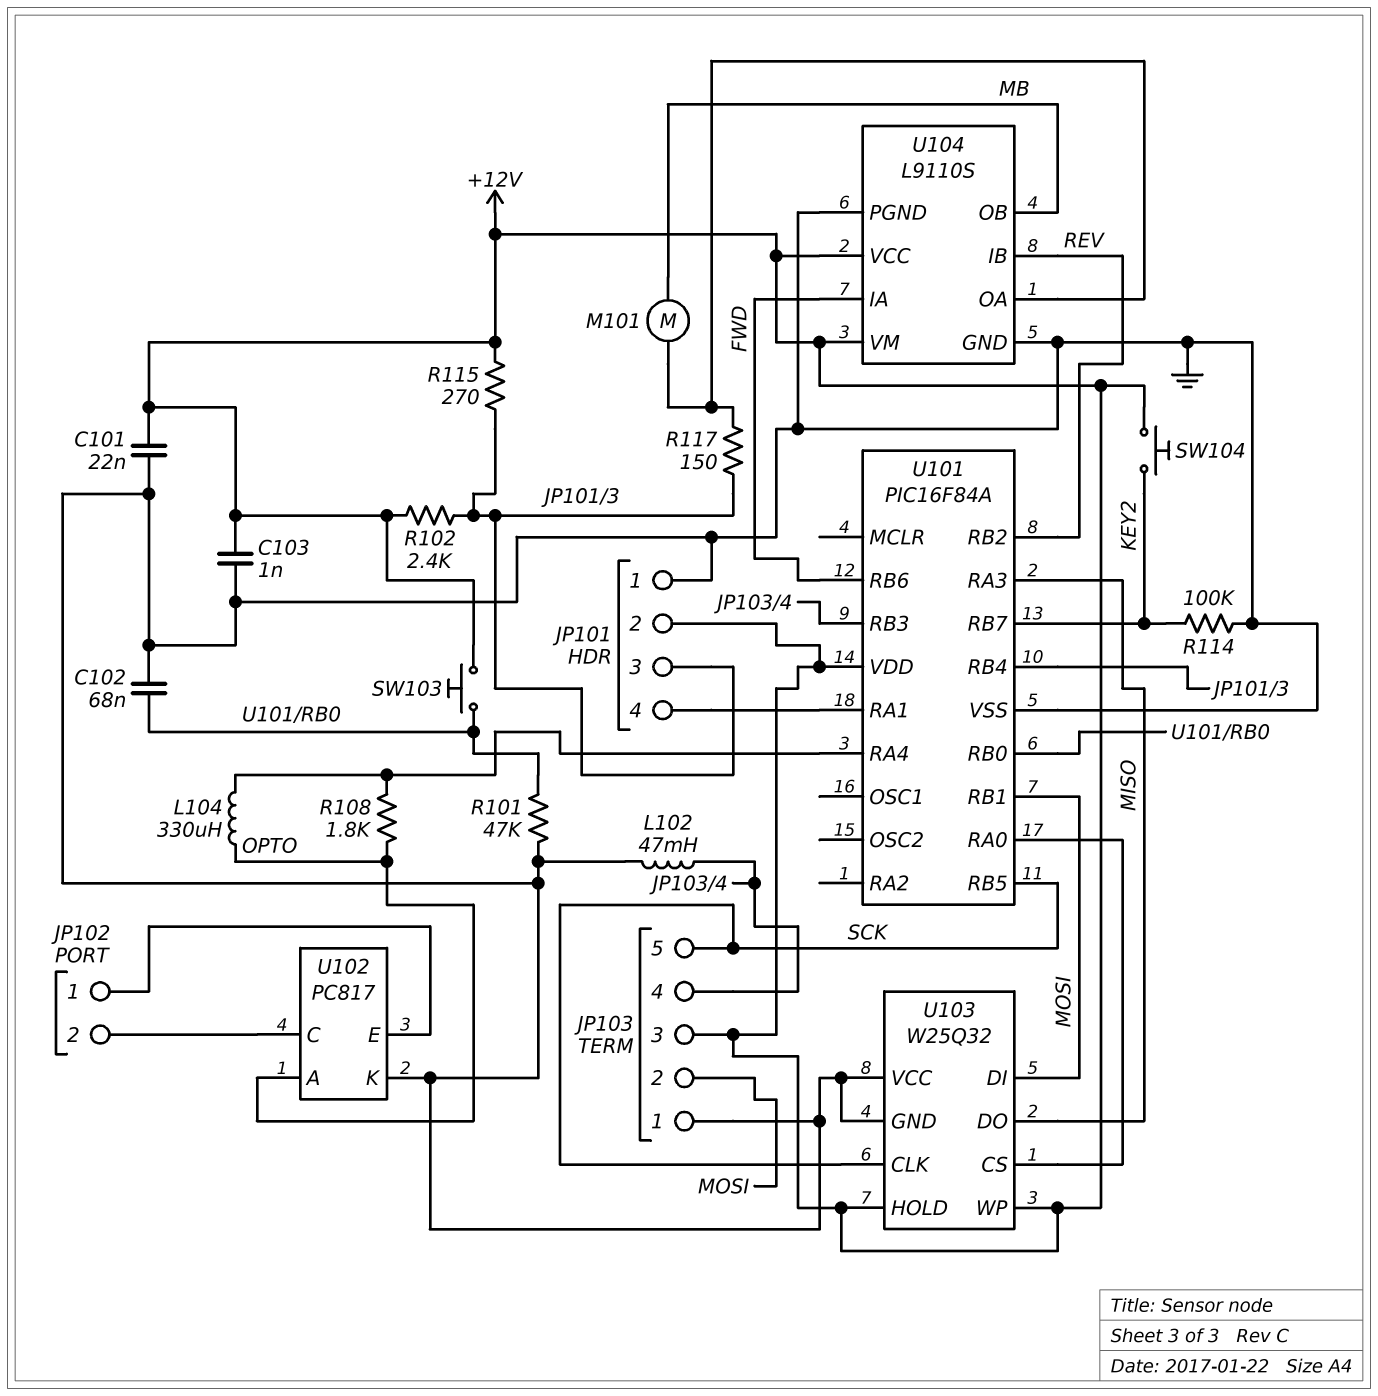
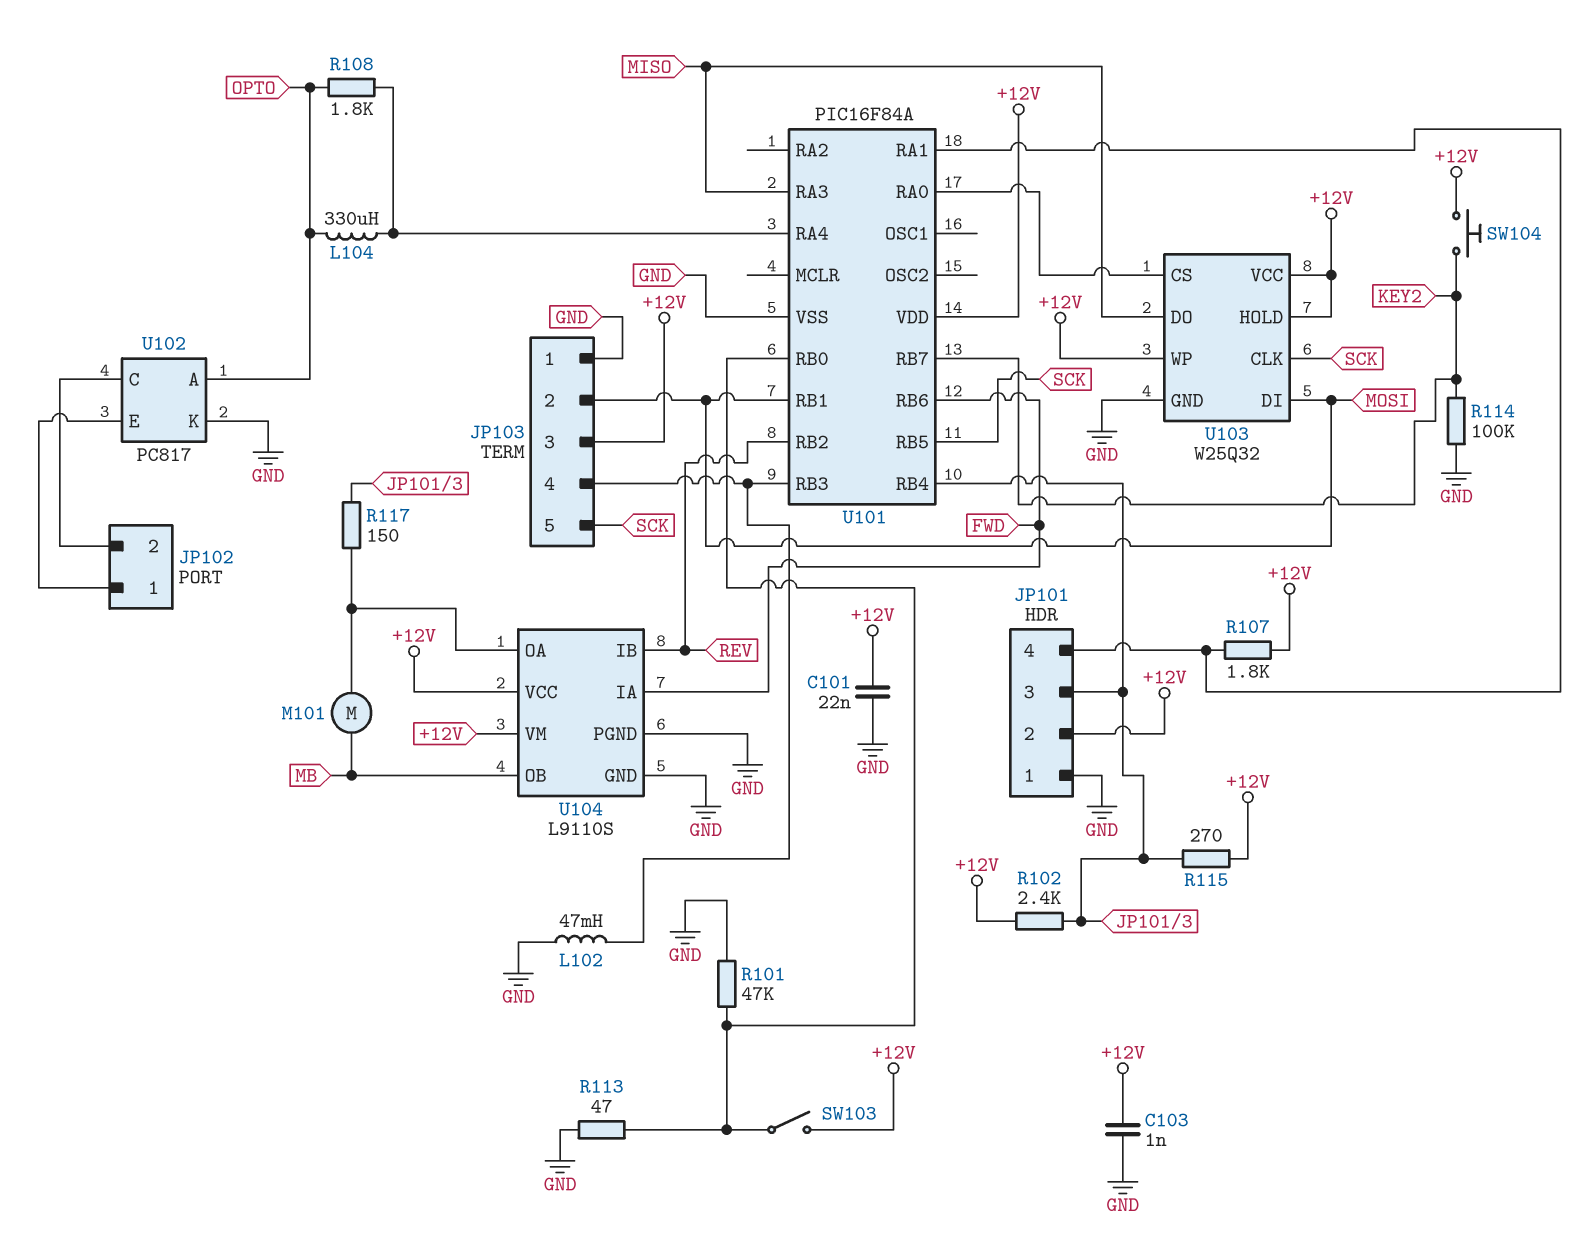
C102: 68nF (GND, U101/RB0) -> none
R107: none -> 1.8k (+12V, JP101/4)
R113: none -> 47 (GND, U101/RB0)
SW103: button (+12V, U101/RB0) -> switch (+12V, U101/RB0)
U103 pin VCC: GND -> +12V

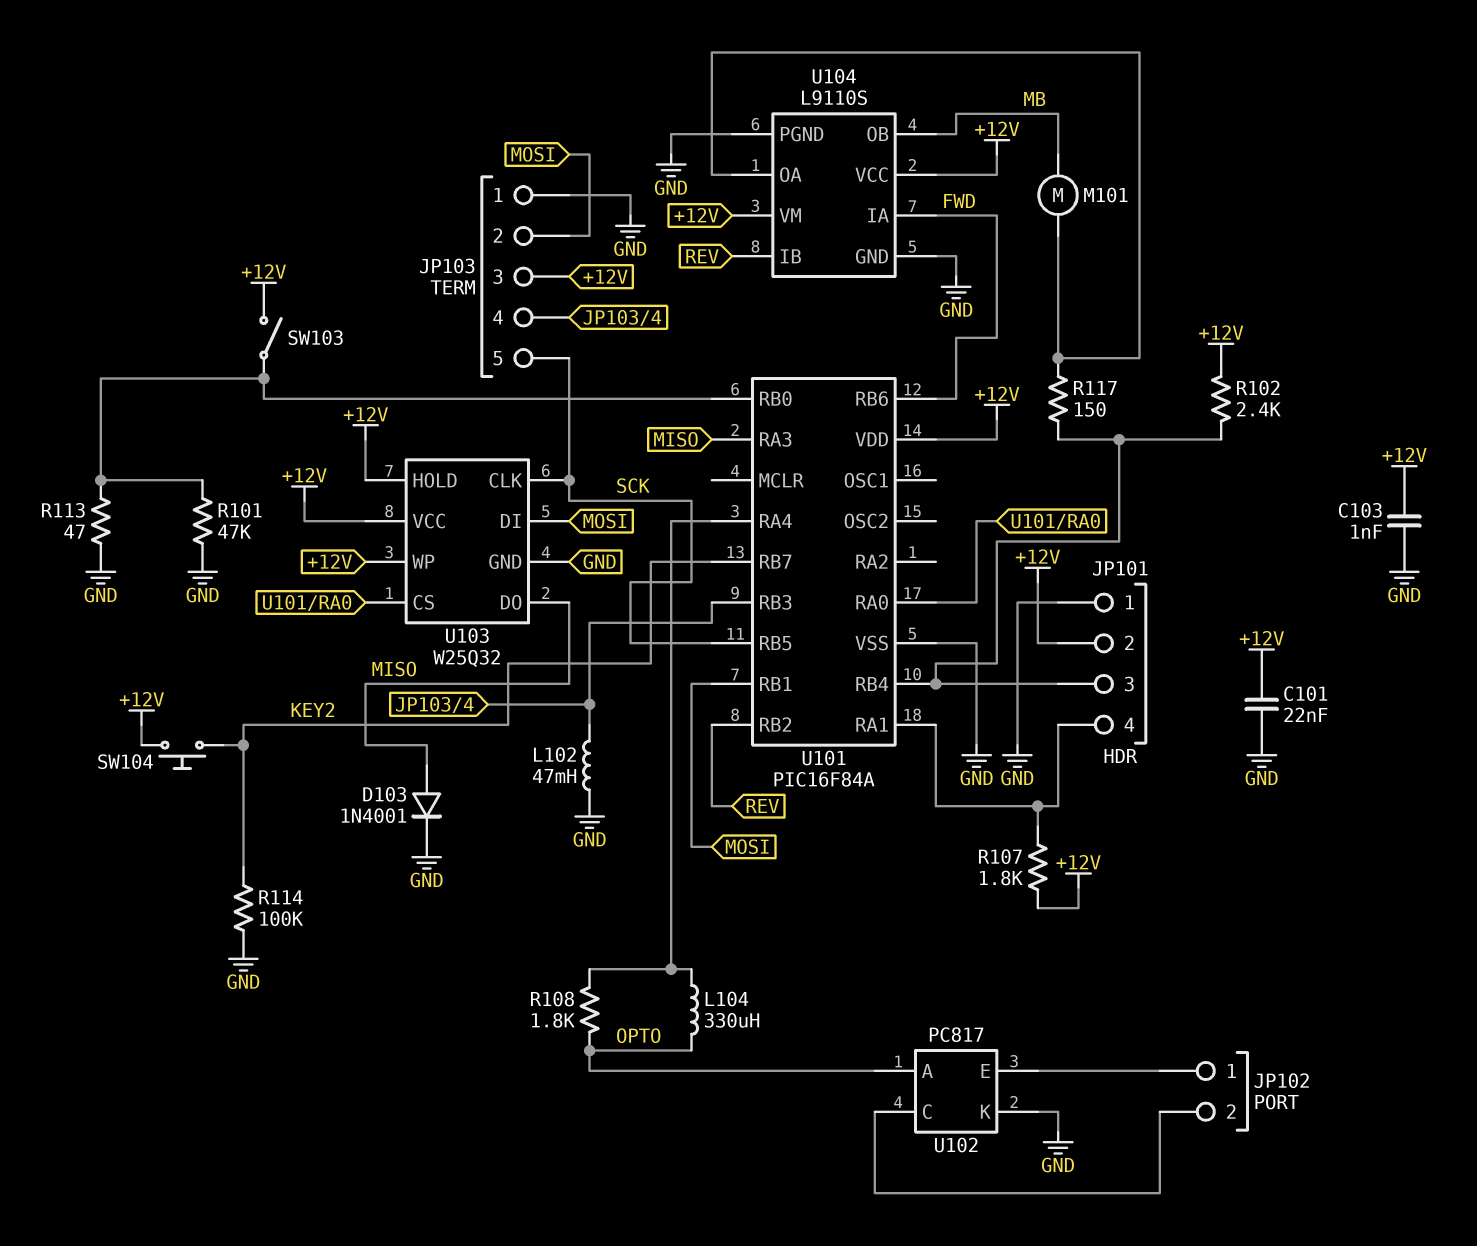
D103: none -> diode 1N4001 (A MISO, K GND)
R115: 270 (+12V, JP101/3) -> none

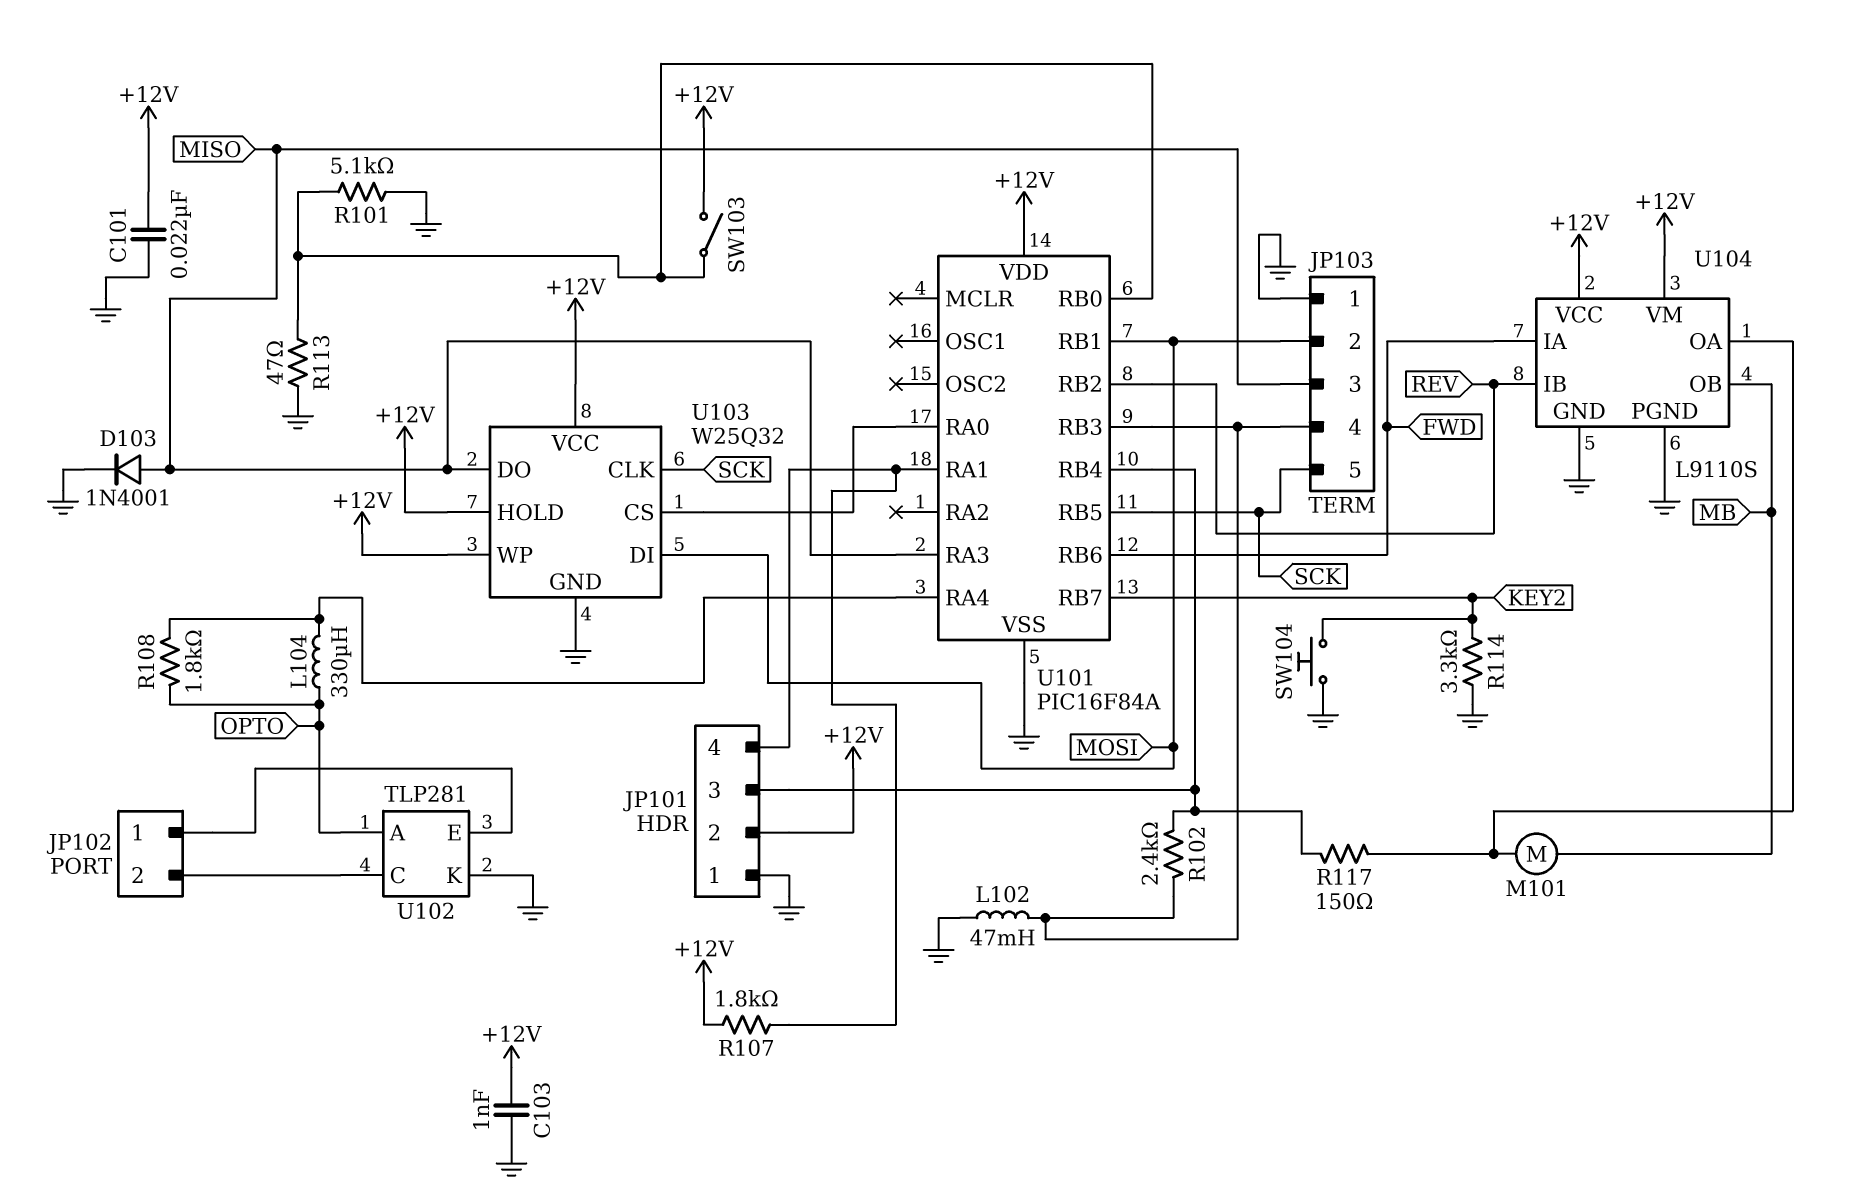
JP103 pin 3: +12V -> MISO
R101: 47k (GND, U101/RB0) -> 5.1k (GND, U101/RB0)
R102: 2.4k (+12V, JP101/3) -> 2.4k (JP101/3, JP103/4)
R114: 100k (GND, KEY2) -> 3.3k (GND, KEY2)
SW104: button (+12V, KEY2) -> button (GND, KEY2)
U102: PC817 -> TLP281

